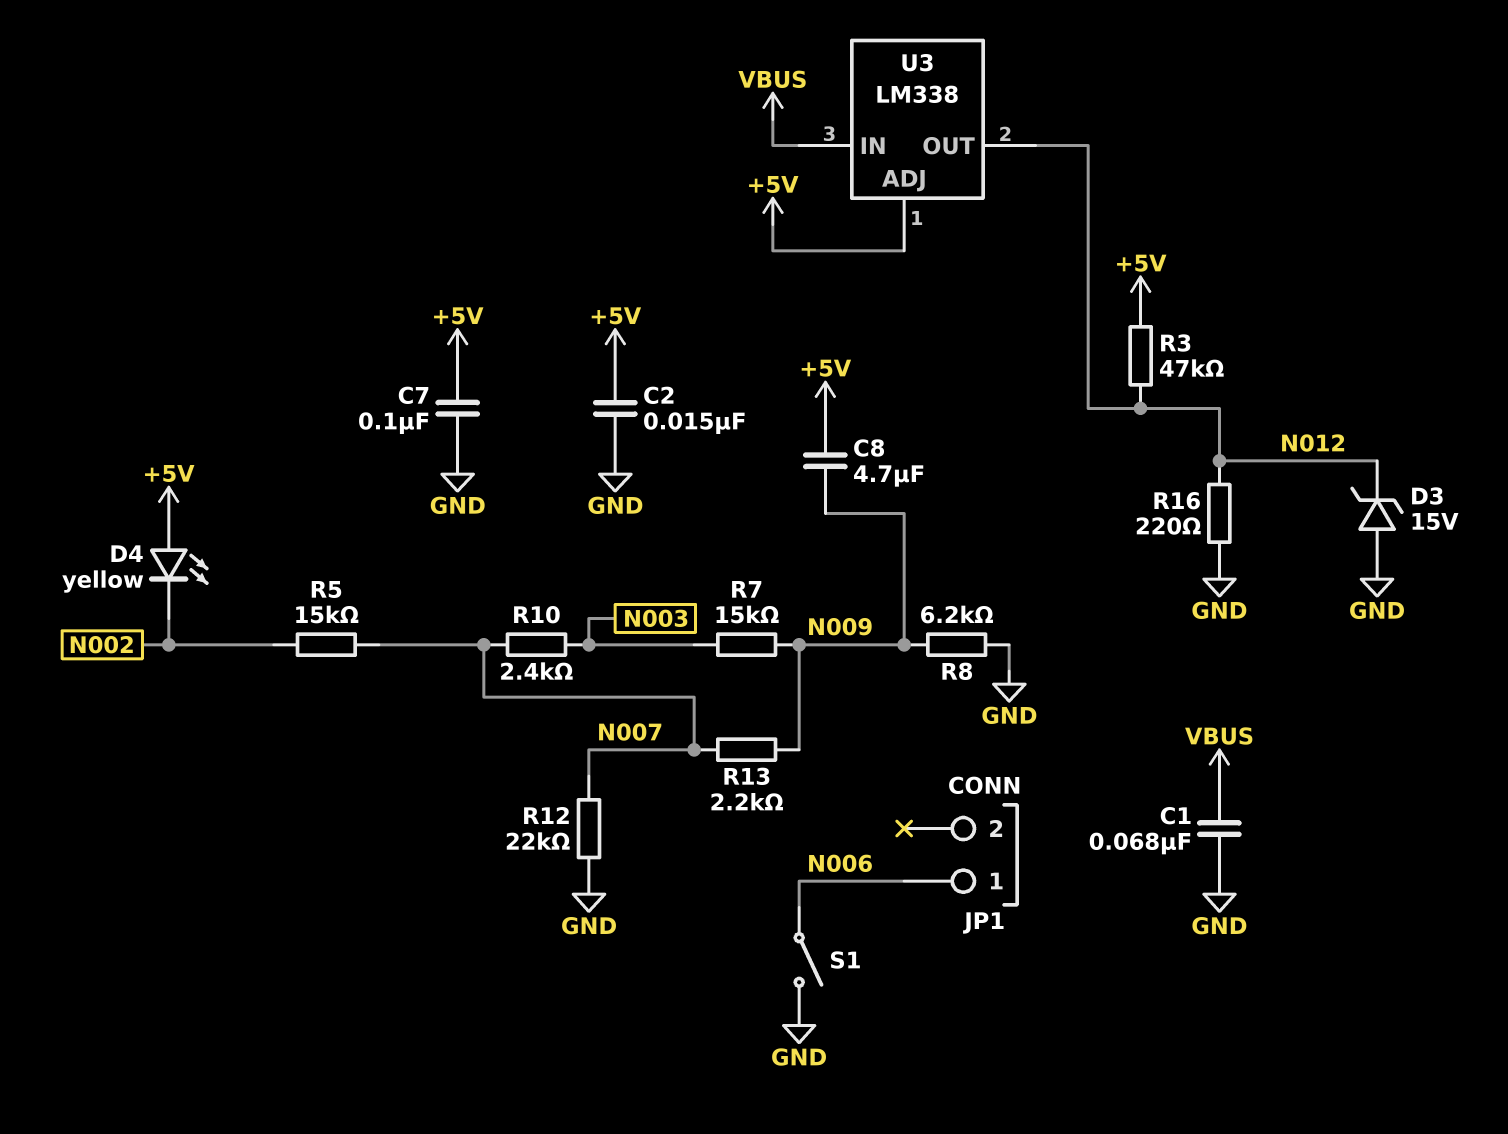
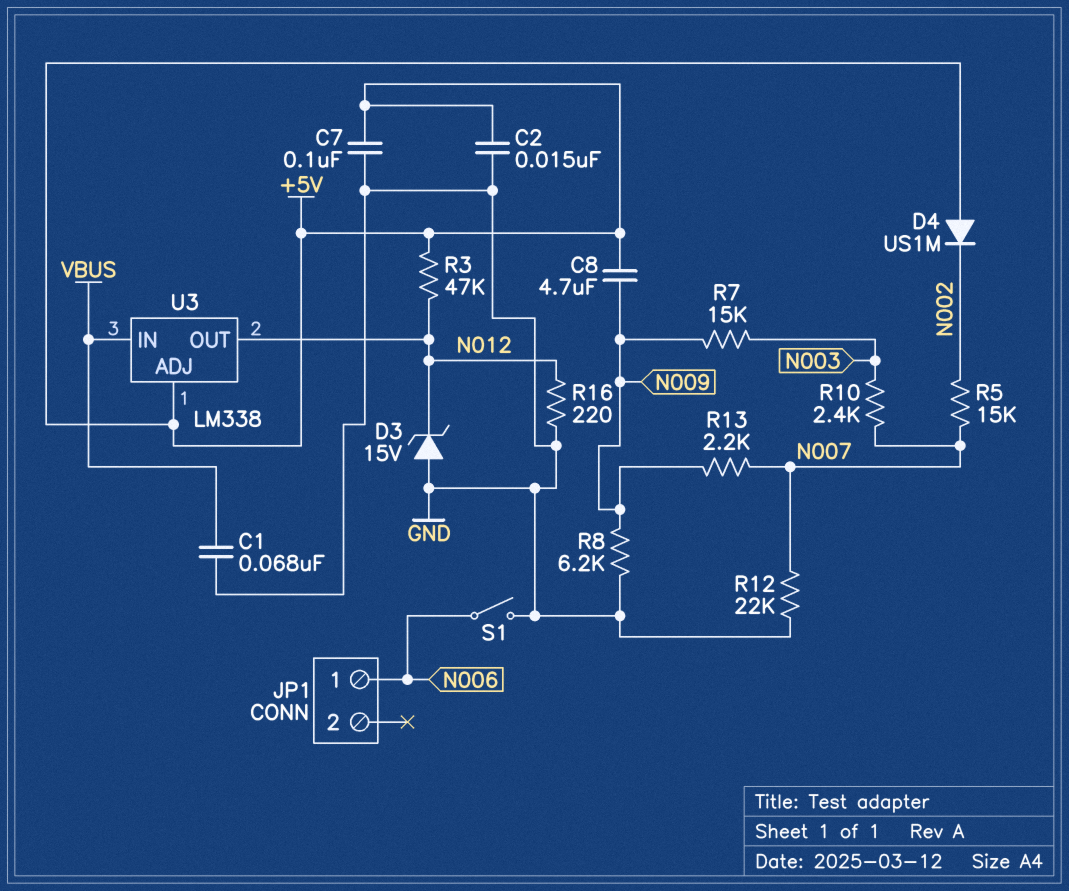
D4: LED yellow (A +5V, K N002) -> diode US1M (A +5V, K N002)

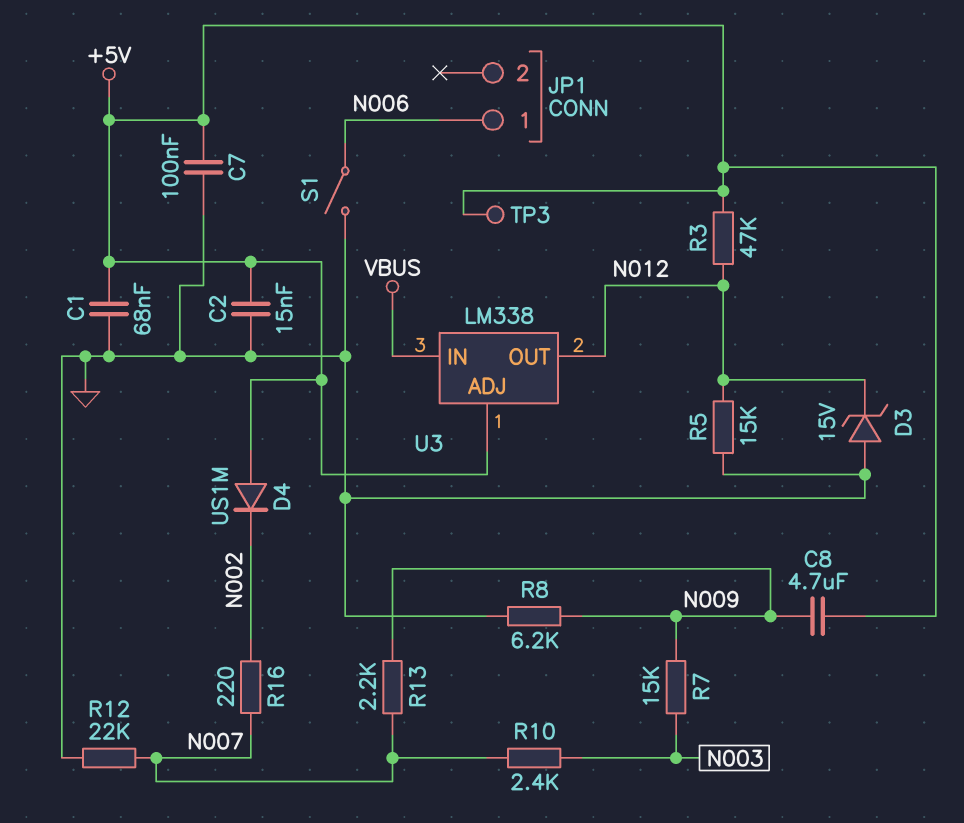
C1: 68nF (GND, VBUS) -> 68nF (+5V, GND)
R5: 15k (N002, N007) -> 15k (GND, N012)
R16: 220 (GND, N012) -> 220 (N002, N007)
TP3: none -> test point (+5V)

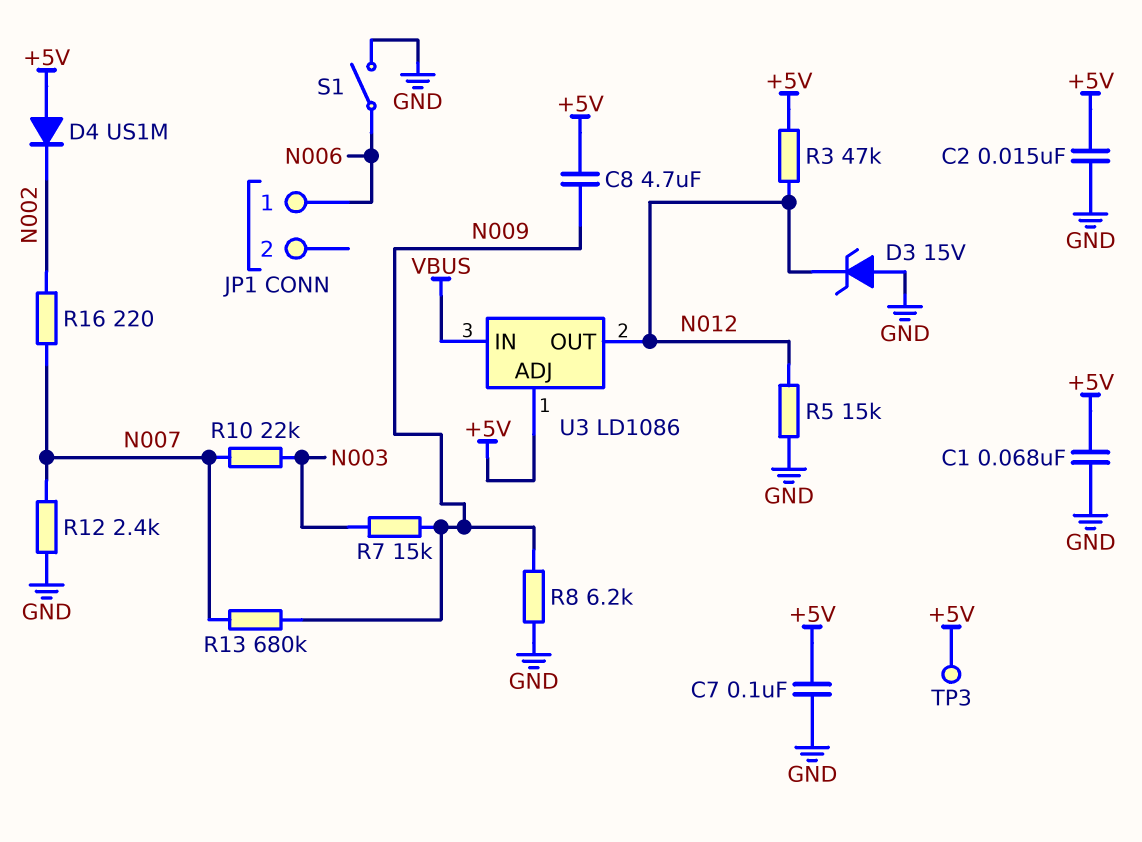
R10: 2.4k (N003, N007) -> 22k (N003, N007)
R12: 22k (GND, N007) -> 2.4k (GND, N007)
R13: 2.2k (N007, N009) -> 680k (N007, N009)
U3: LM338 -> LD1086

